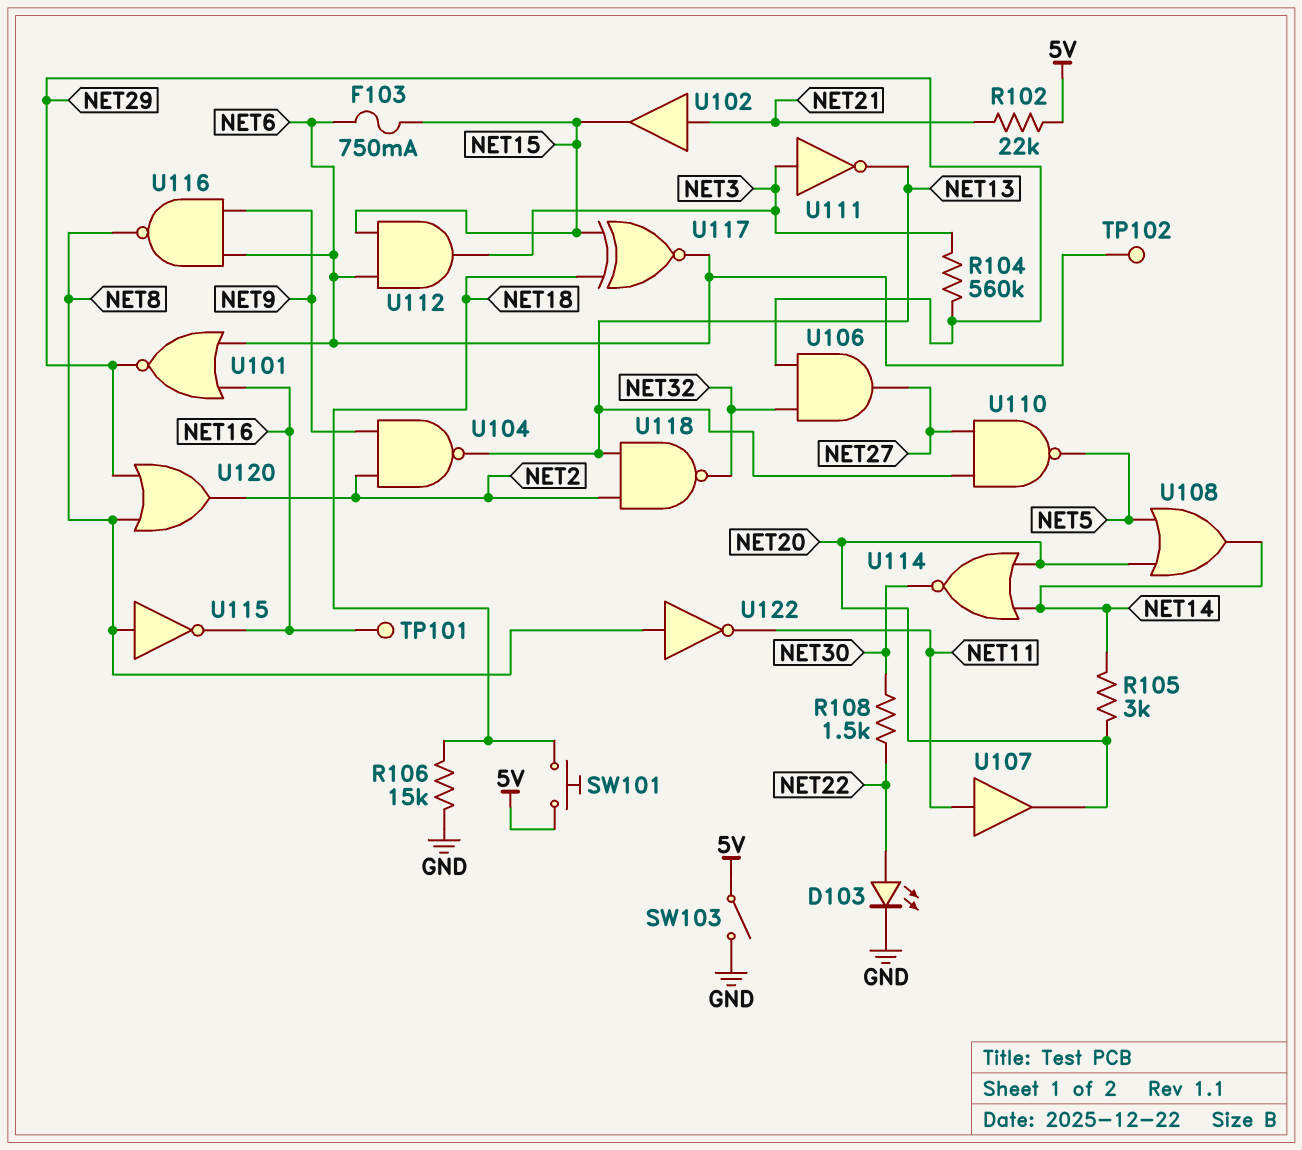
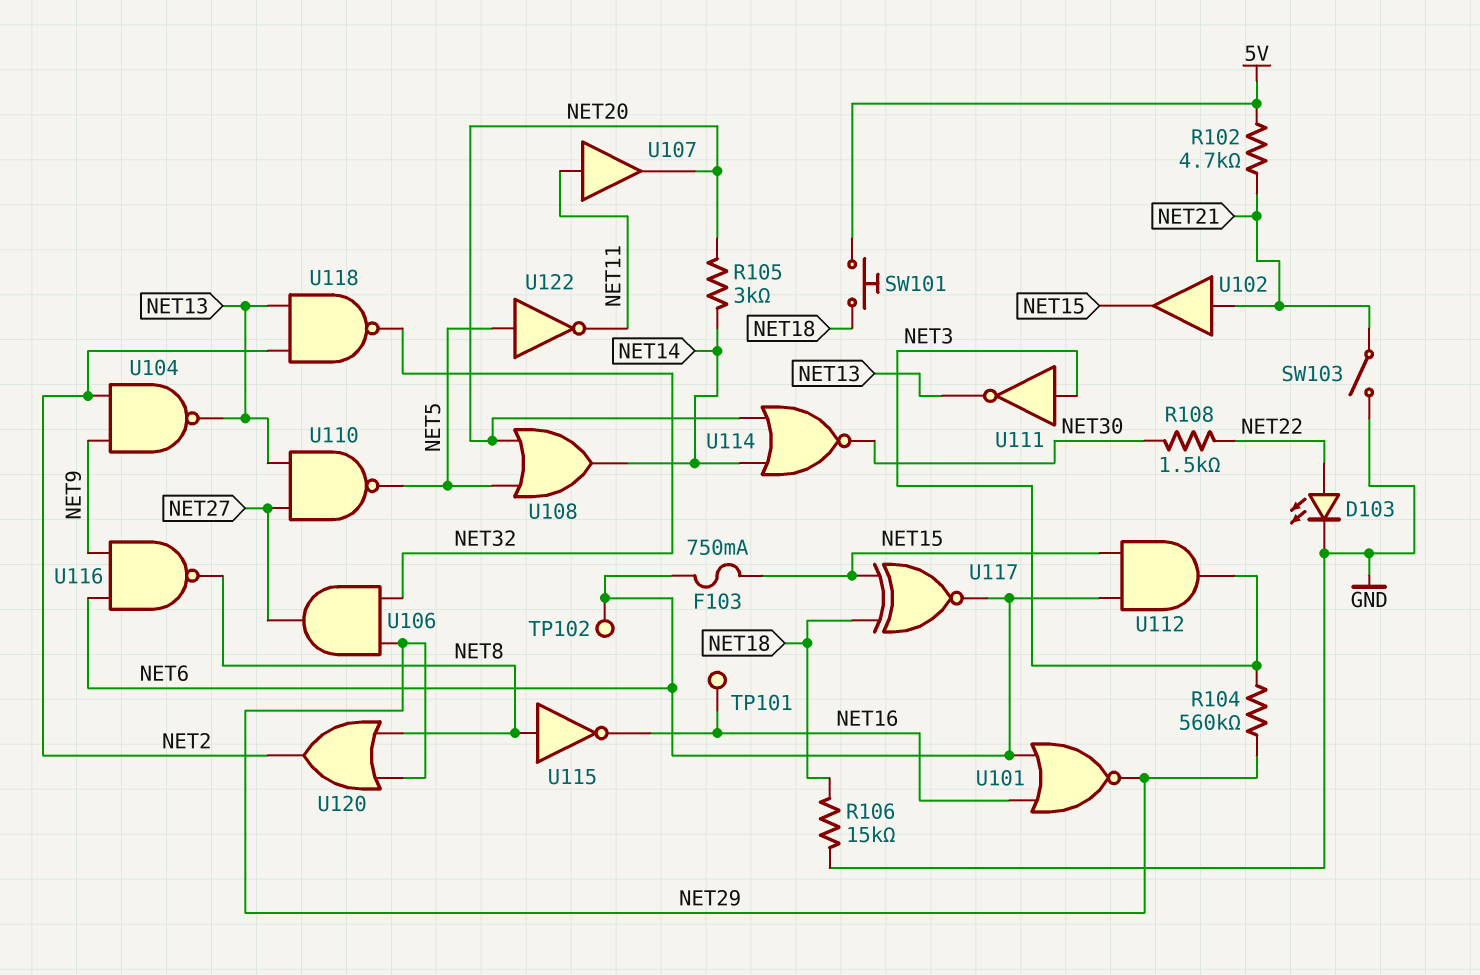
R102: 22k (5V, NET21) -> 4.7k (5V, NET21)
SW103: switch (5V, GND) -> switch (GND, NET21)
U122: NOT (in NET8, out NET11) -> NOT (in NET5, out NET11)

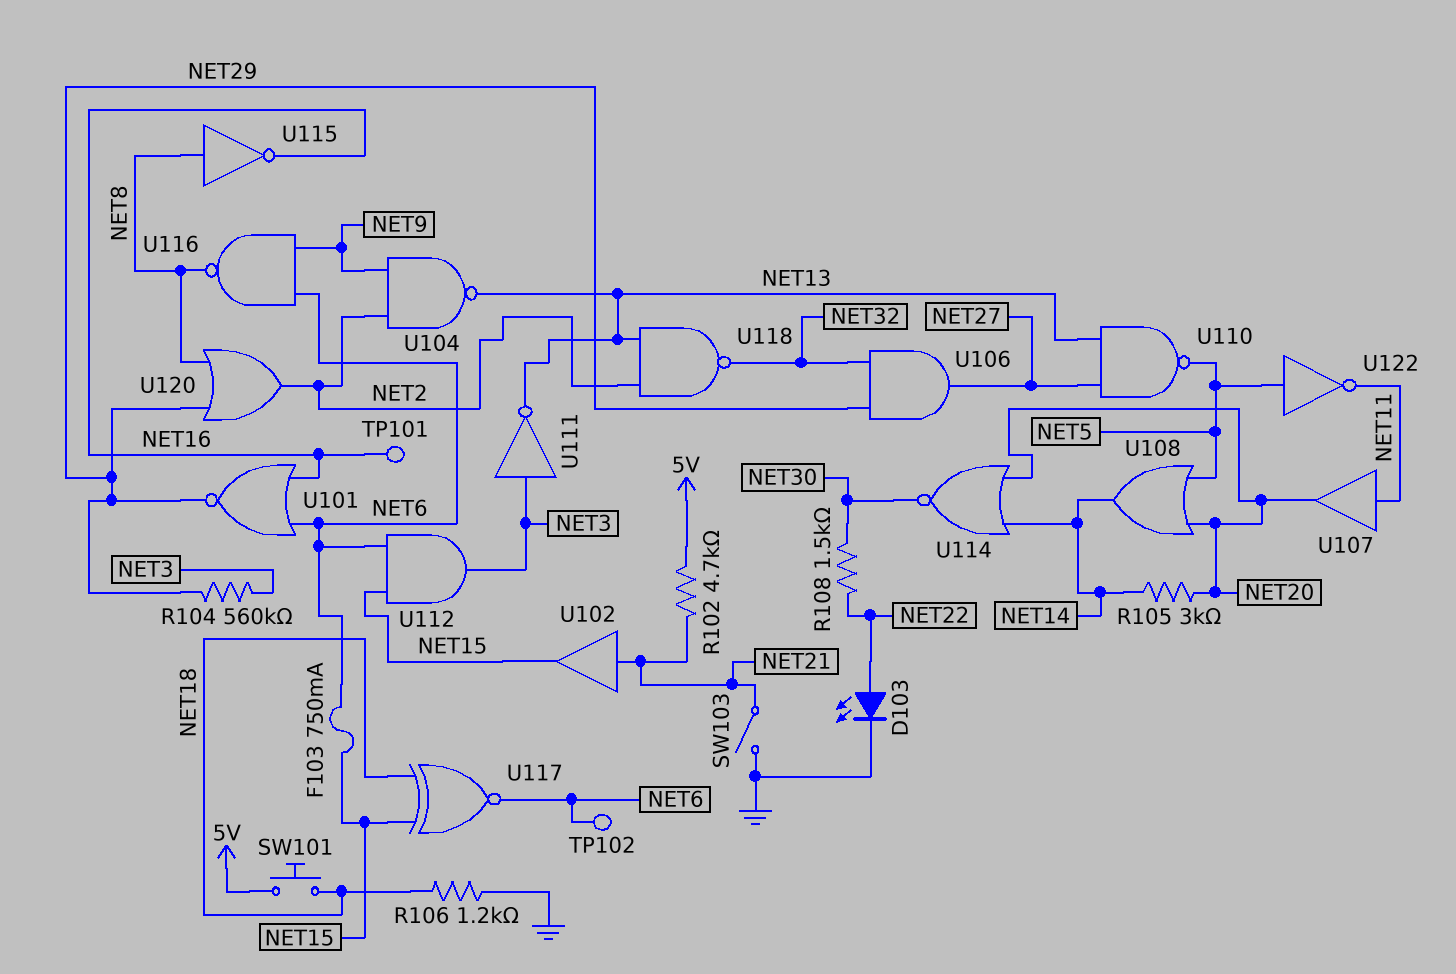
R106: 15k (GND, NET18) -> 1.2k (GND, NET18)

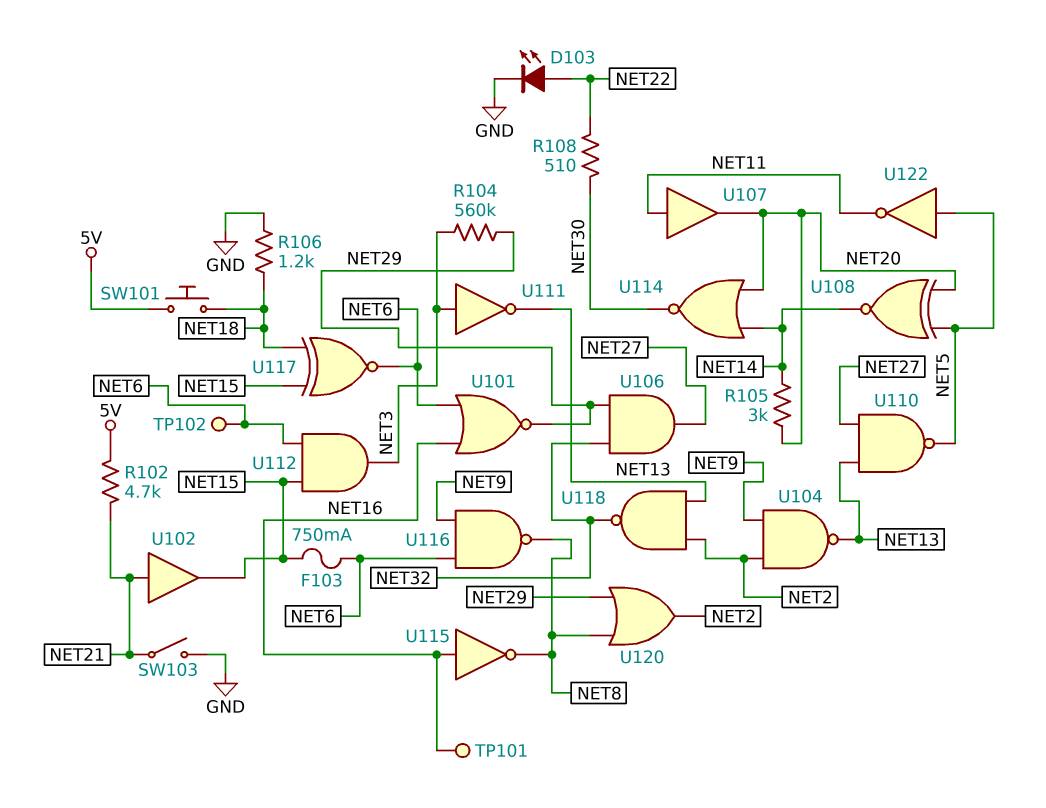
R108: 1.5k (NET22, NET30) -> 510 (NET22, NET30)
U108: OR (in NET5, in NET20, out NET14) -> XNOR (in NET5, in NET20, out NET14)
U115: NOT (in NET8, out NET16) -> NOT (in NET16, out NET8)

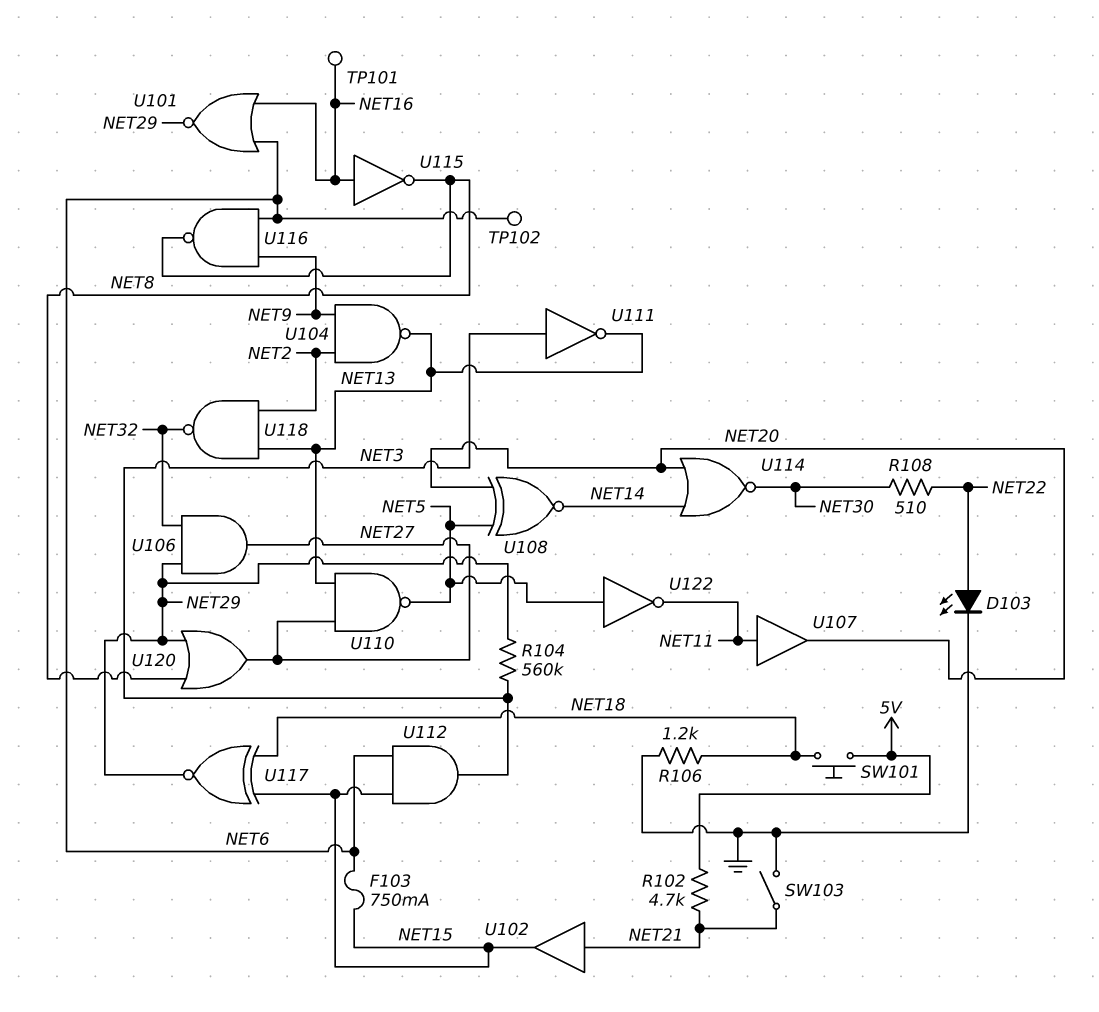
R105: 3k (NET14, NET20) -> none
U117: XNOR (in NET15, in NET18, out NET6) -> XNOR (in NET15, in NET18, out NET29)
U120: OR (in NET8, in NET29, out NET2) -> OR (in NET8, in NET29, out NET27)

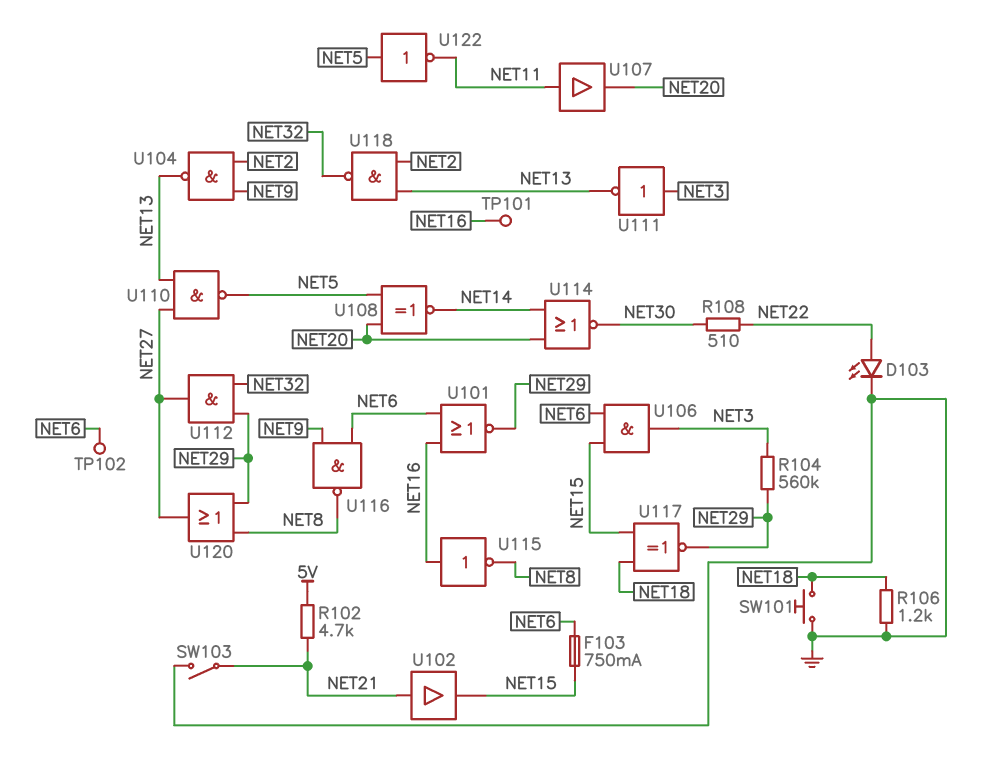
SW101: button (5V, NET18) -> button (GND, NET18)
U106: AND (in NET29, in NET32, out NET27) -> AND (in NET6, in NET15, out NET3)
U112: AND (in NET6, in NET15, out NET3) -> AND (in NET29, in NET32, out NET27)

